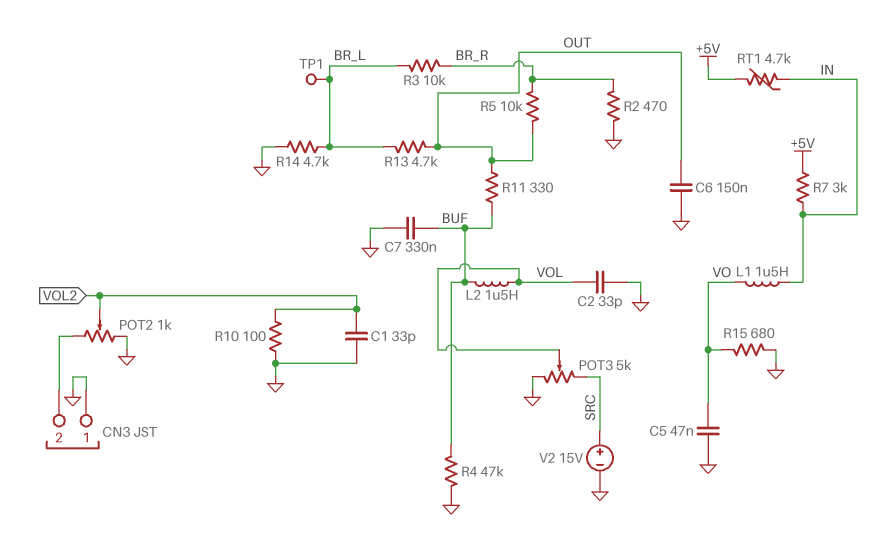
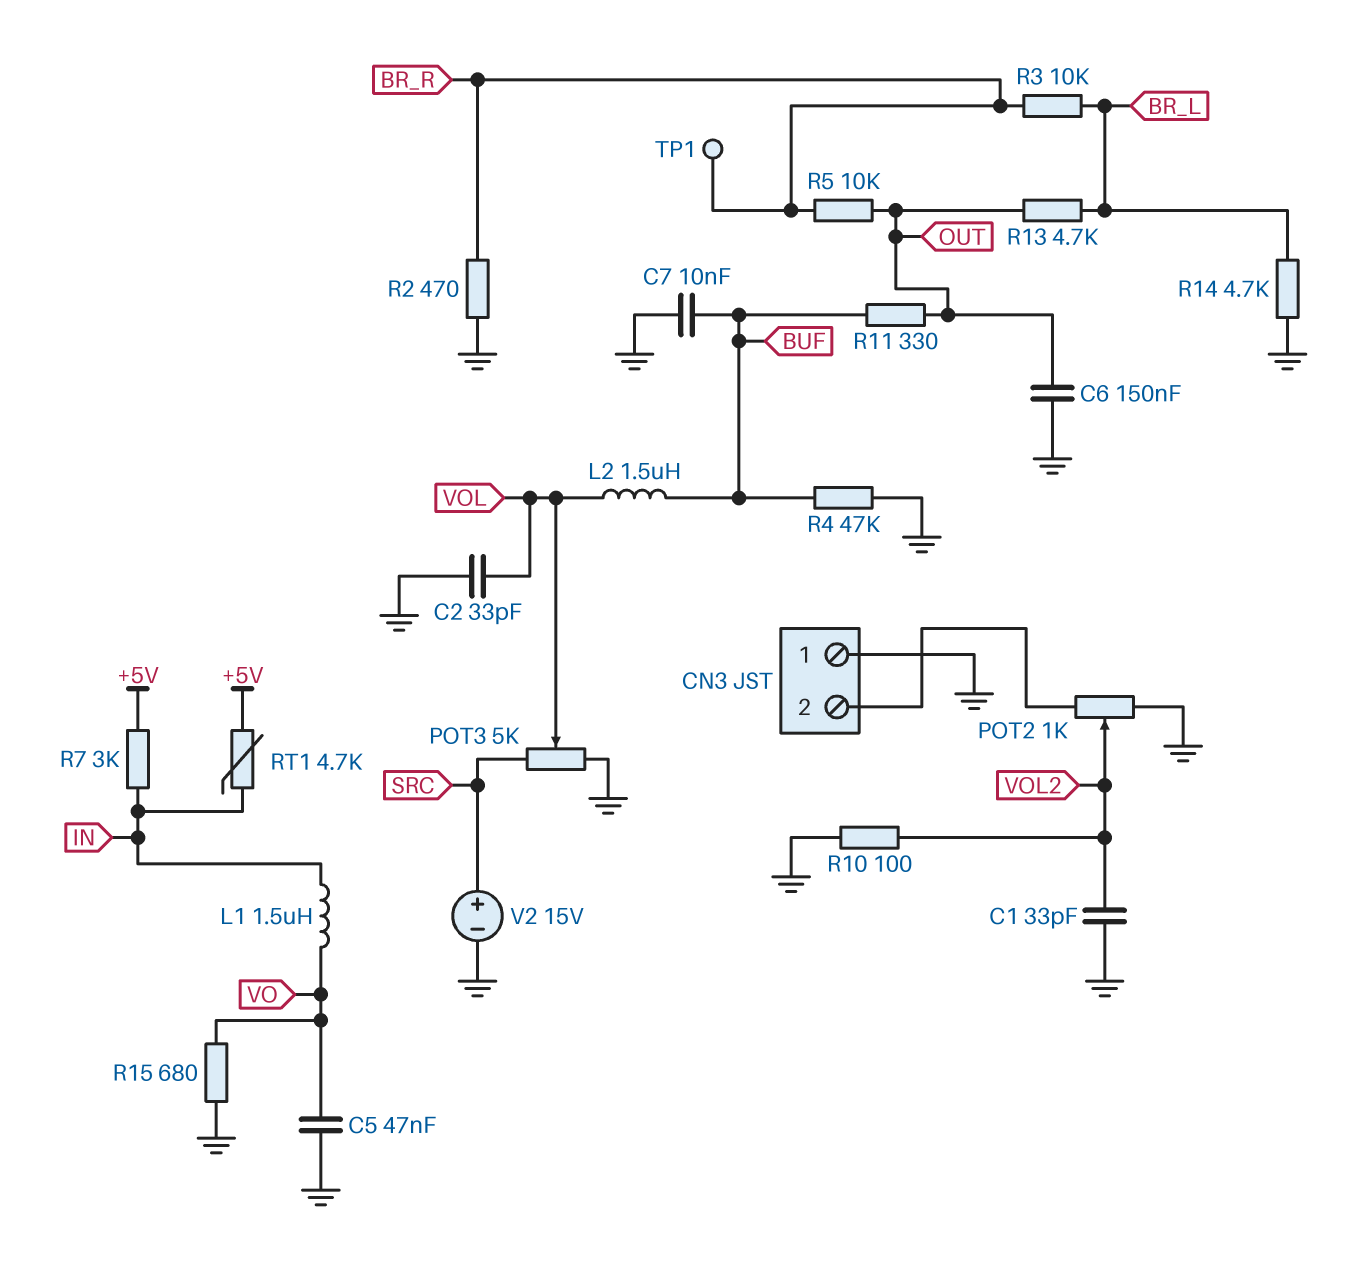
C7: 330nF (BUF, GND) -> 10nF (BUF, GND)
TP1: test point (BR_L) -> test point (BR_R)

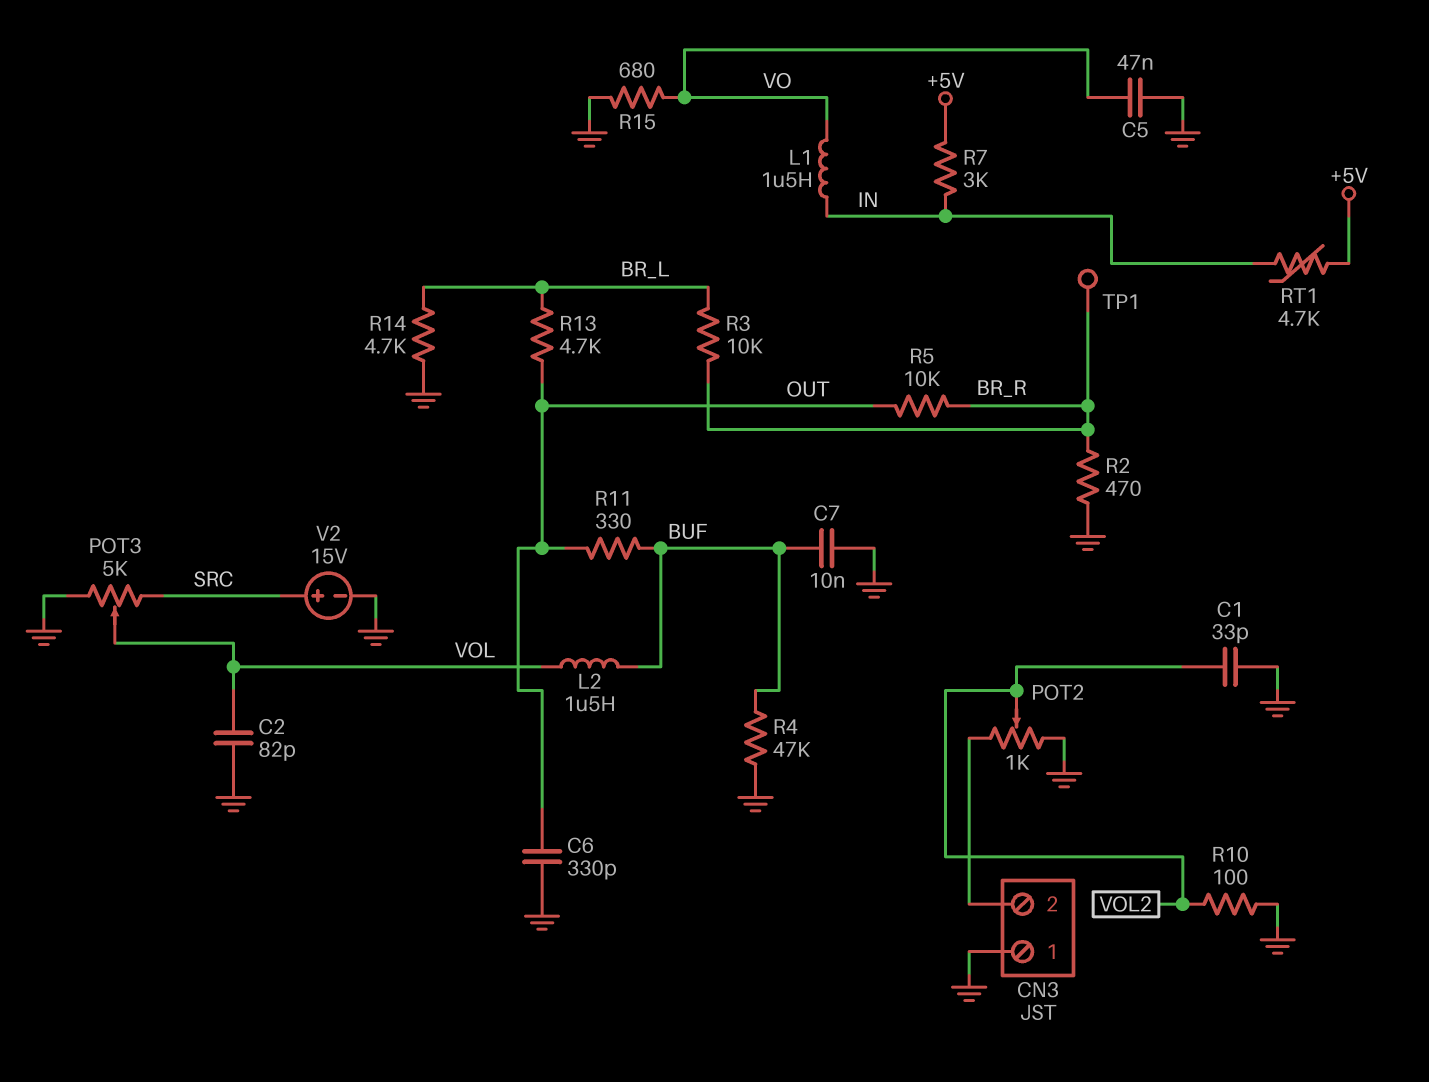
C2: 33pF (GND, VOL) -> 82pF (GND, VOL)
C6: 150nF (GND, OUT) -> 330pF (GND, OUT)

